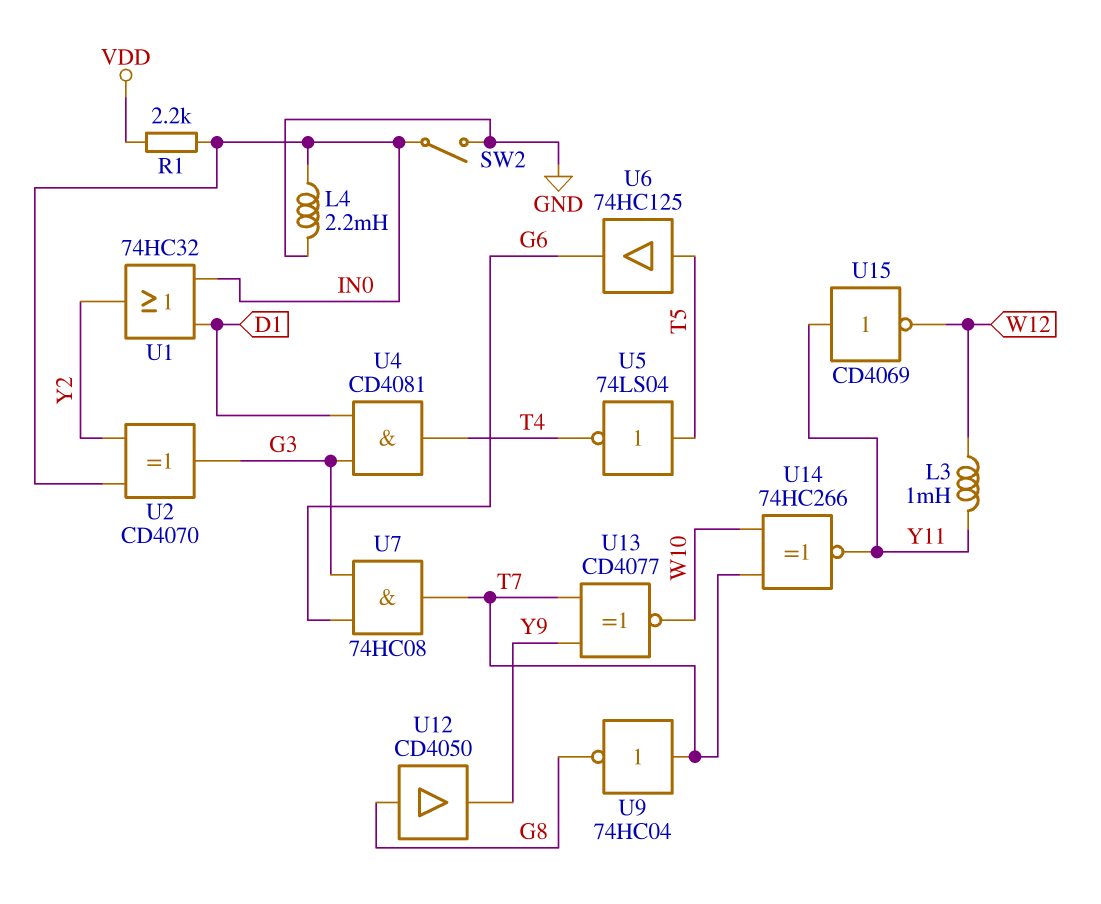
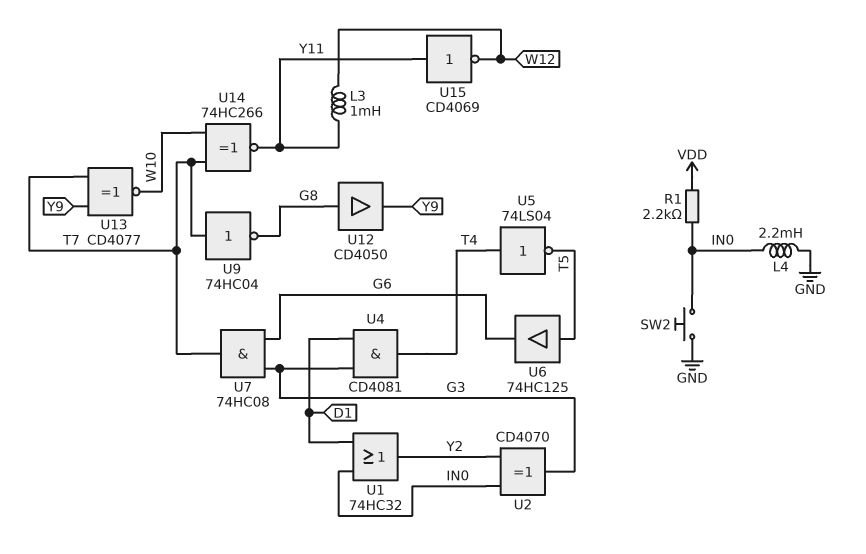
SW2: switch (GND, IN0) -> button (GND, IN0)
U5: NOT 74LS04 (in T5, out T4) -> NOT 74LS04 (in T4, out T5)

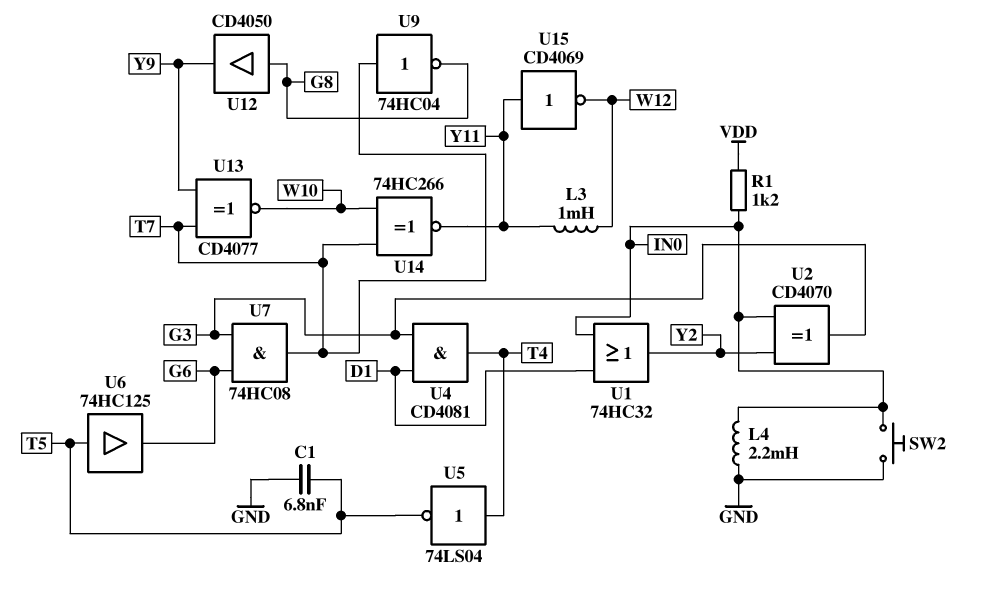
C1: none -> 6.8nF (GND, T5)
R1: 2.2k (IN0, VDD) -> 1.2k (IN0, VDD)

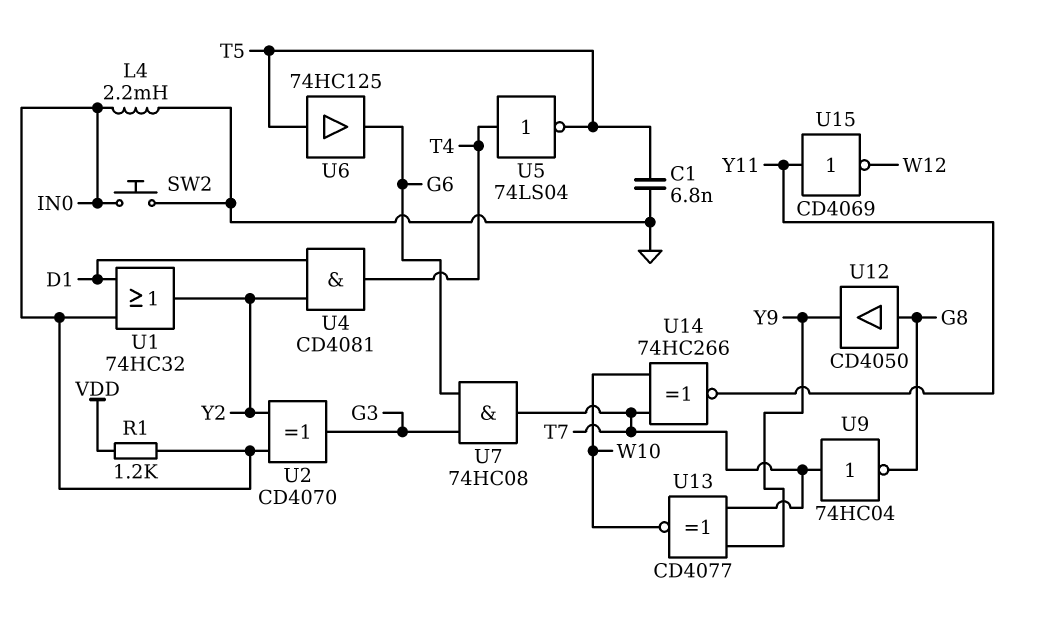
L3: 1mH (W12, Y11) -> none
U4: AND CD4081 (in D1, in G3, out T4) -> AND CD4081 (in D1, in Y2, out T4)

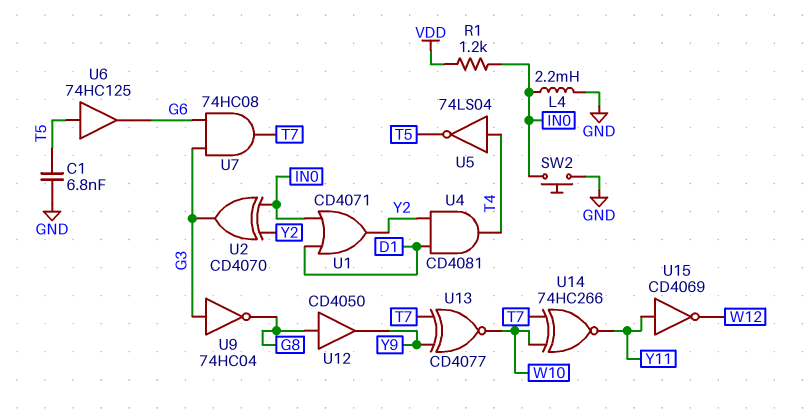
U1: OR 74HC32 (in D1, in IN0, out Y2) -> OR CD4071 (in D1, in IN0, out Y2)
U9: NOT 74HC04 (in T7, out G8) -> NOT 74HC04 (in G3, out G8)

